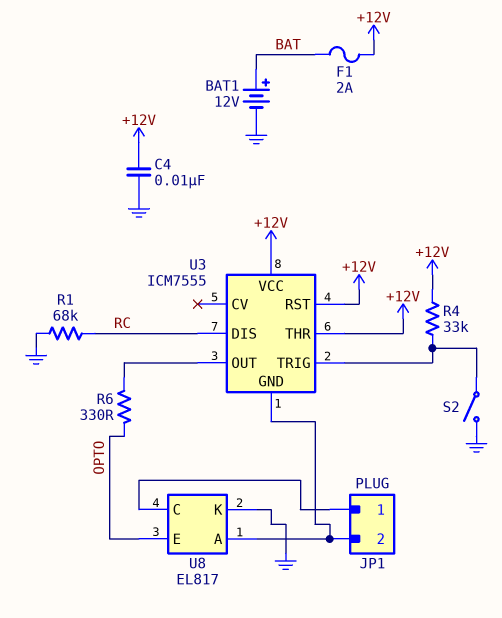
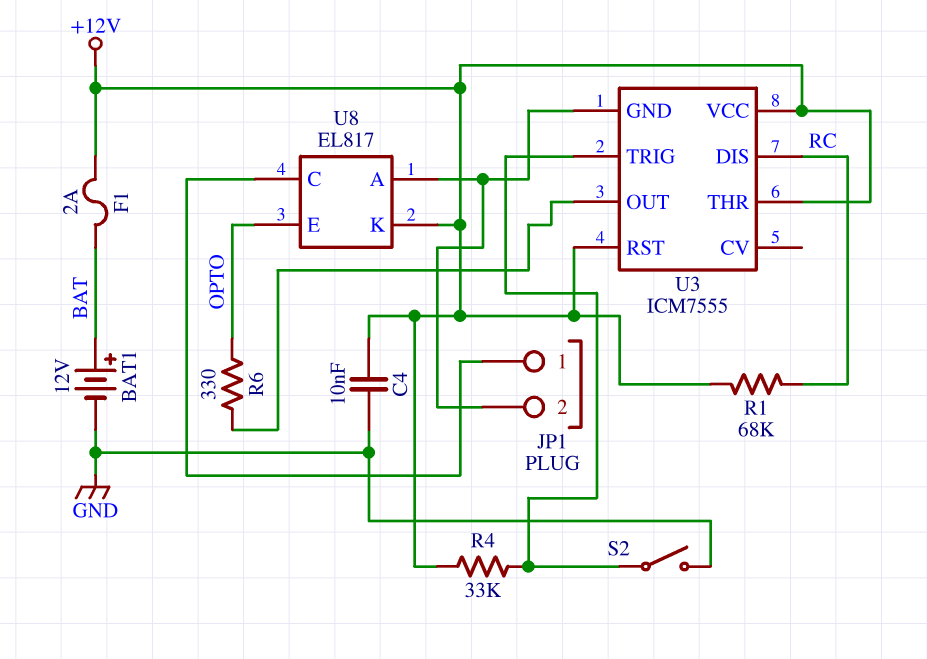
R1: 68k (GND, RC) -> 68k (+12V, RC)
U8 pin K: GND -> +12V

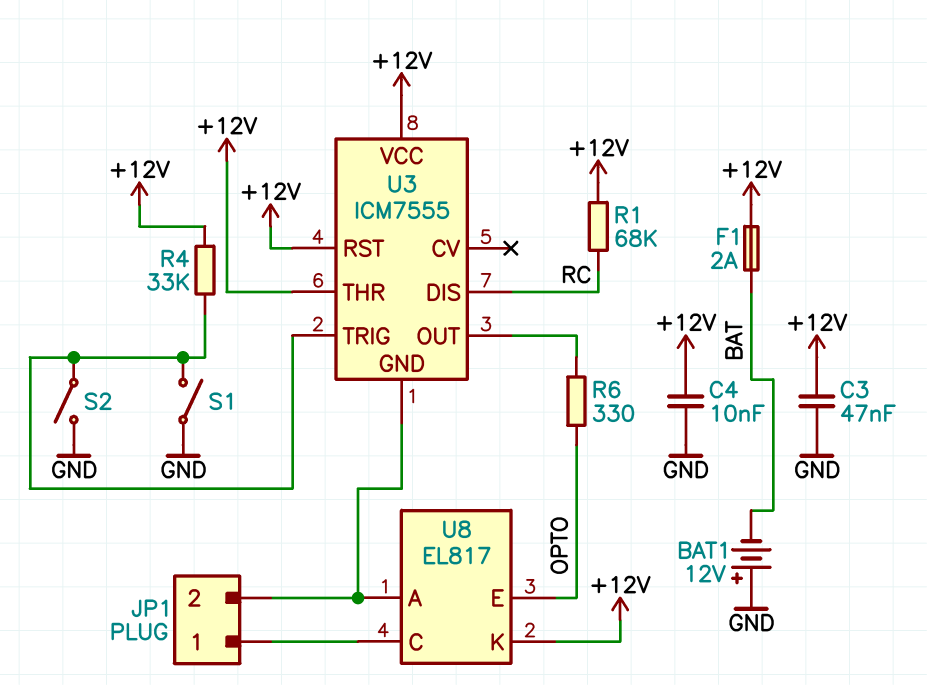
BAT1: 12V (plus BAT, minus GND) -> 12V (plus GND, minus BAT)
C3: none -> 47nF (+12V, GND)
S1: none -> switch (GND, U3/TRIG)

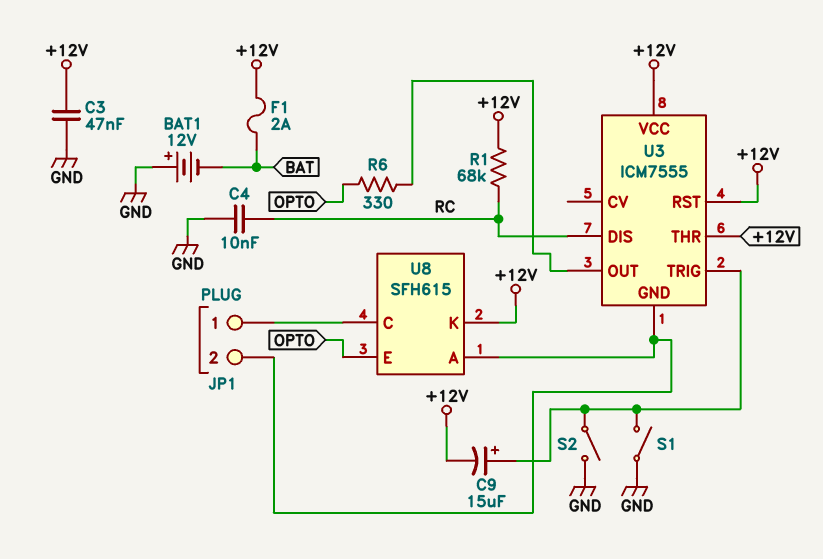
C4: 10nF (+12V, GND) -> 10nF (GND, RC)
C9: none -> 15uF (plus U3/TRIG, minus +12V)
R4: 33k (+12V, U3/TRIG) -> none
U8: EL817 -> SFH615

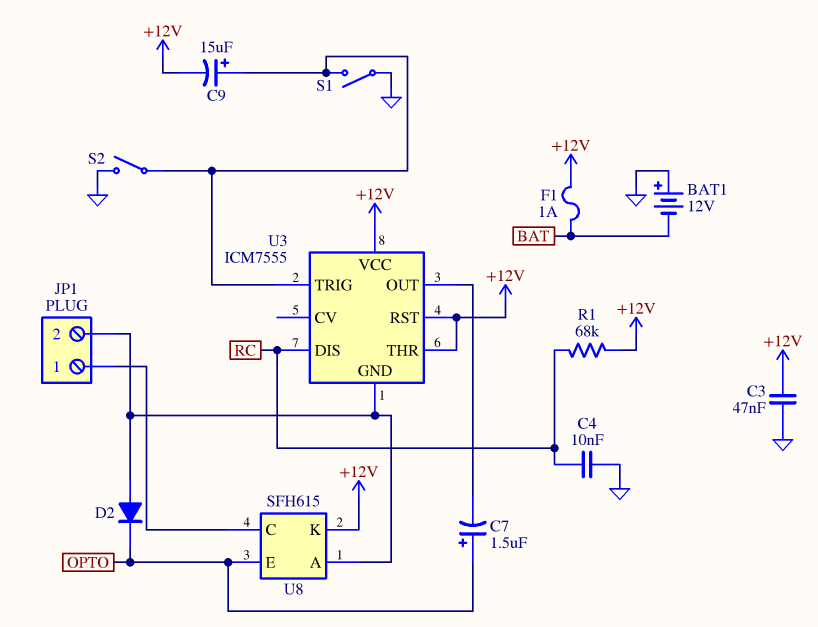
C7: none -> 1.5uF (plus OPTO, minus U3/OUT)
D2: none -> diode (A JP1/2, K OPTO)
F1: 2A (+12V, BAT) -> 1A (+12V, BAT)
R6: 330 (OPTO, U3/OUT) -> none

